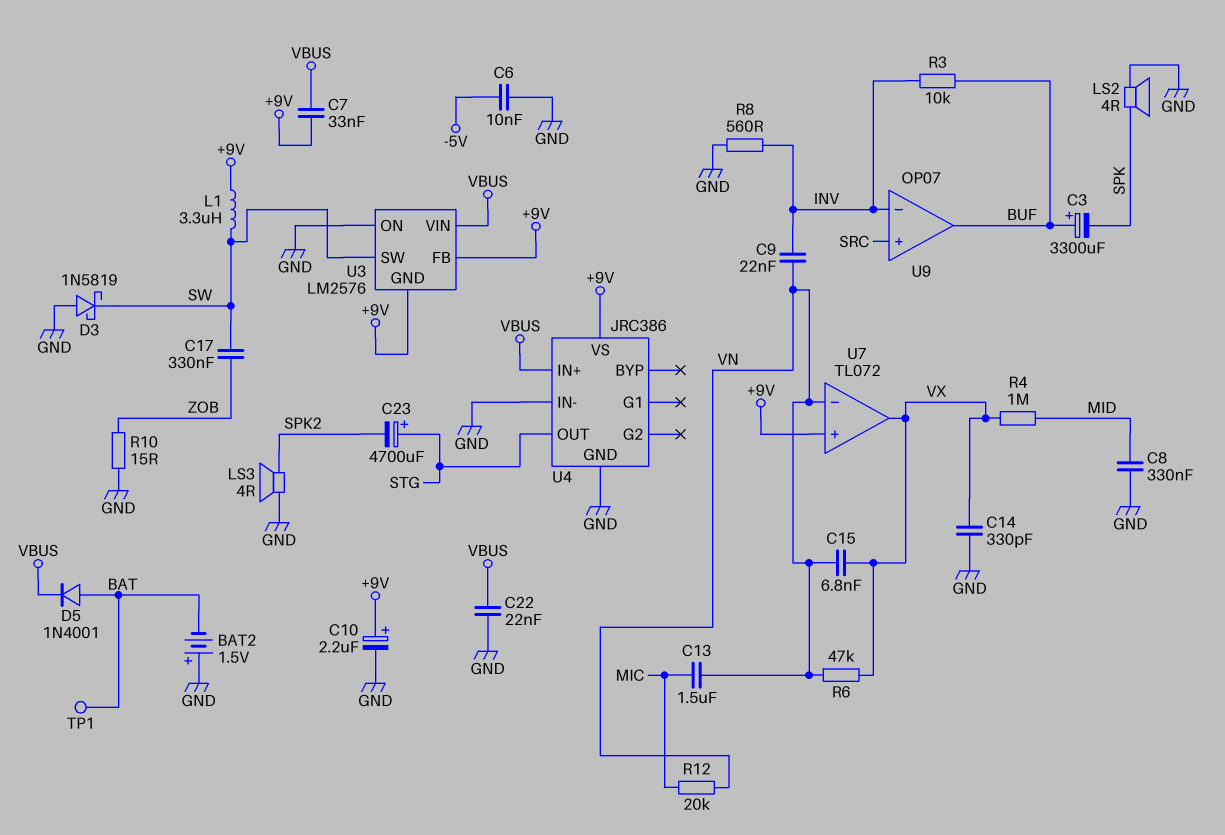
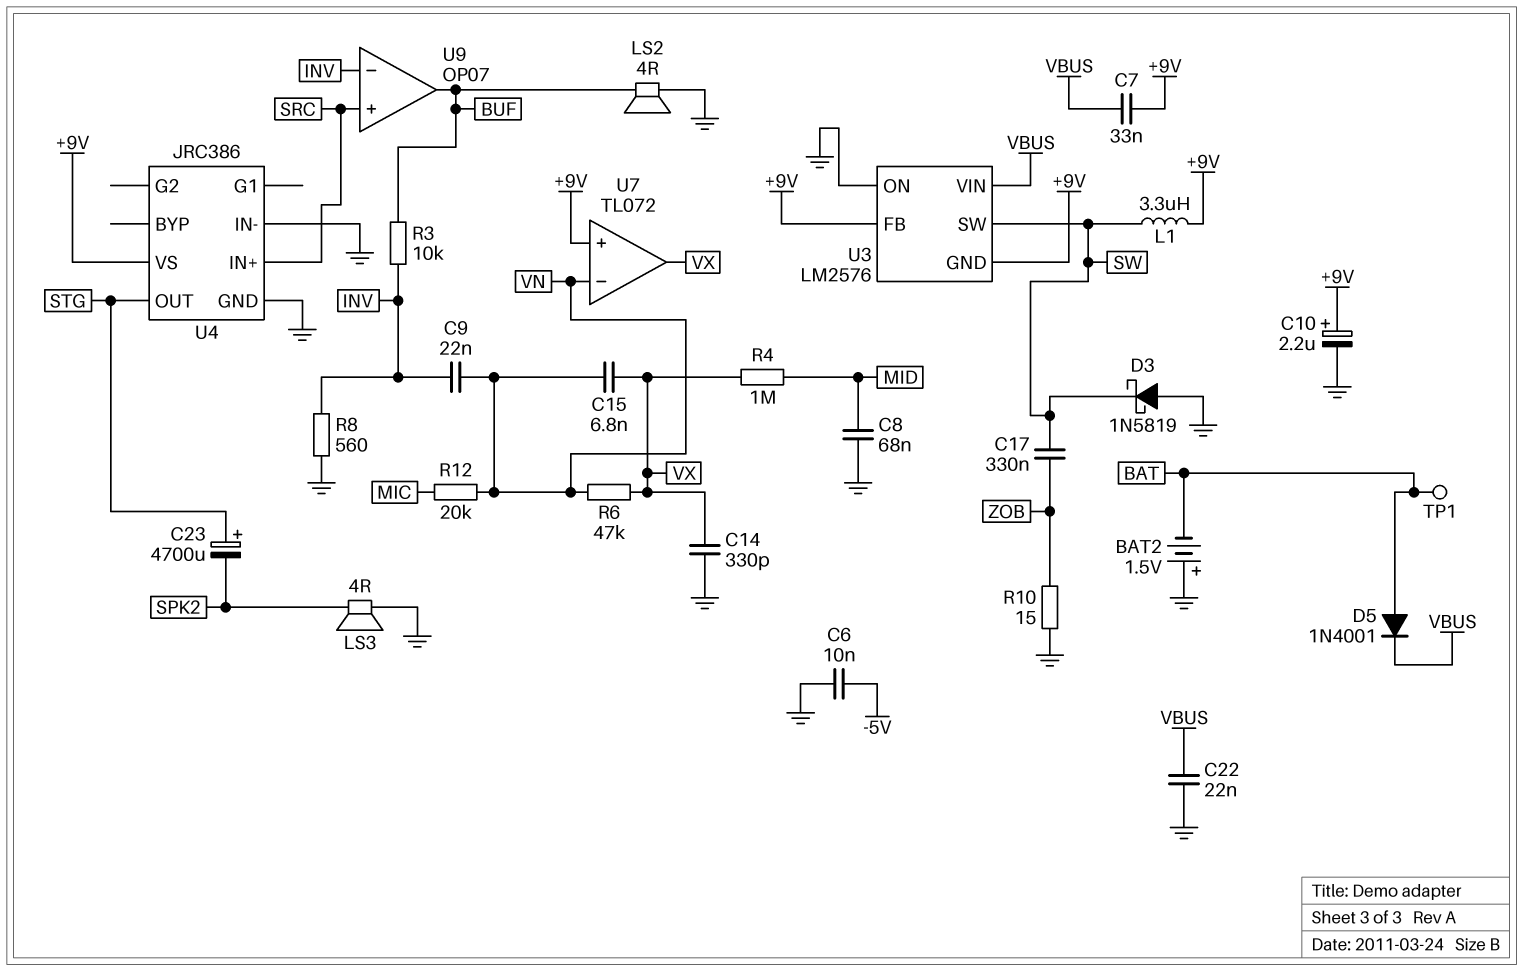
C3: 3300uF (plus BUF, minus SPK) -> none
C8: 330nF (GND, MID) -> 68nF (GND, MID)
C13: 1.5uF (MIC, VN) -> none
LS2: speaker 4R (GND, SPK) -> speaker 4R (BUF, GND)
U4 pin IN+: VBUS -> SRC

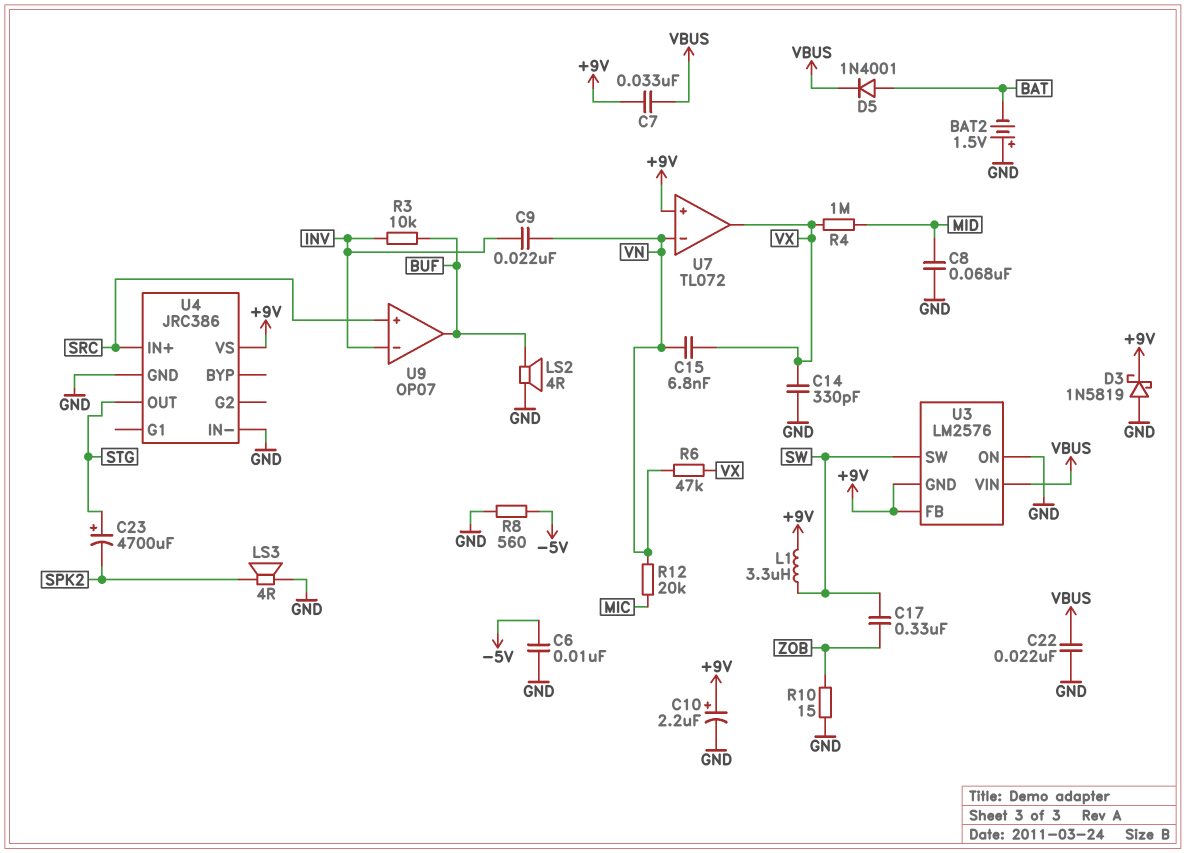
D3: schottky 1N5819 (A GND, K SW) -> schottky 1N5819 (A GND, K +9V)
R8: 560 (GND, INV) -> 560 (-5V, GND)
TP1: test point (BAT) -> none

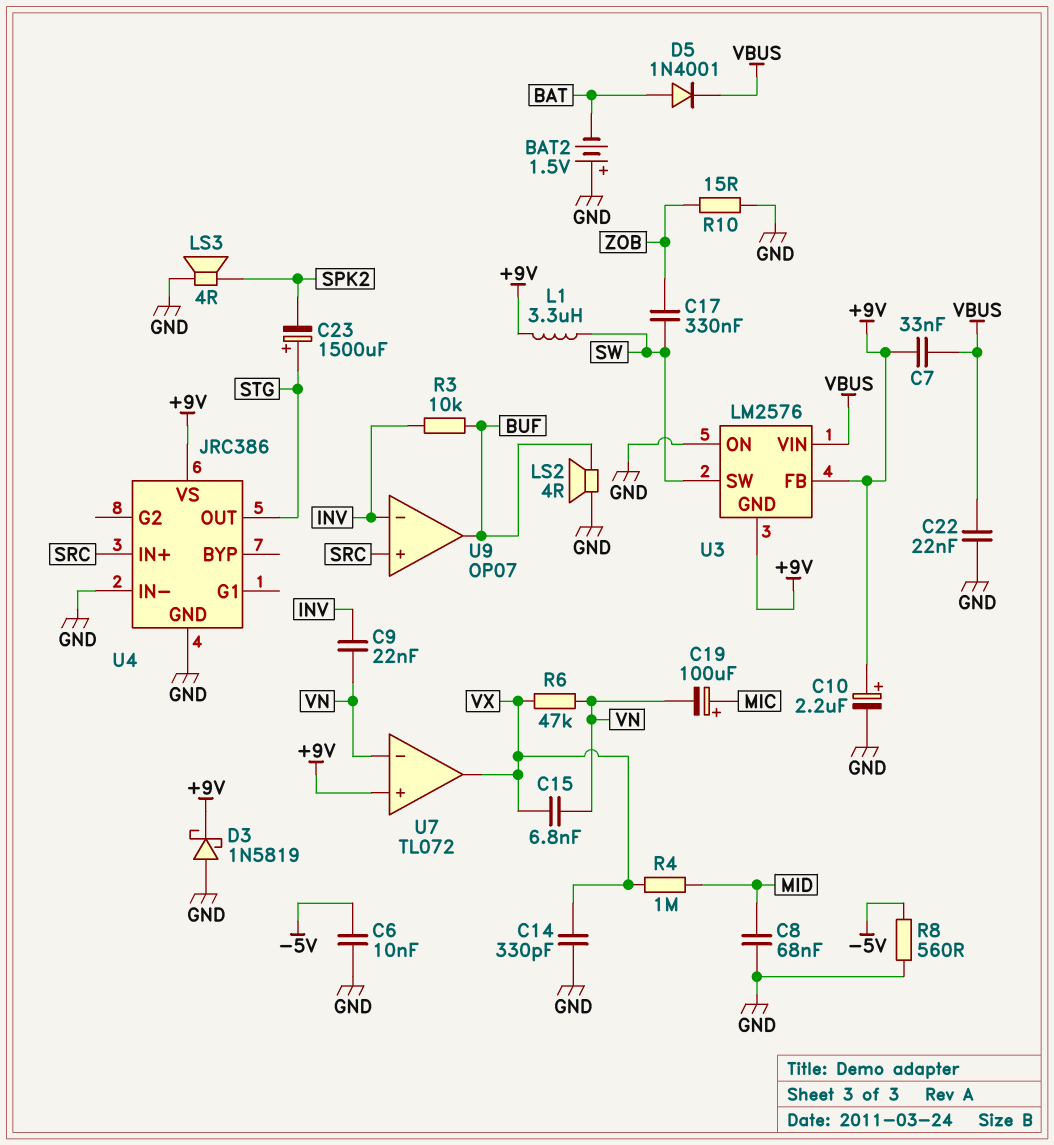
C19: none -> 100uF (plus MIC, minus VN)
C23: 4700uF (plus STG, minus SPK2) -> 1500uF (plus STG, minus SPK2)
R12: 20k (MIC, VN) -> none

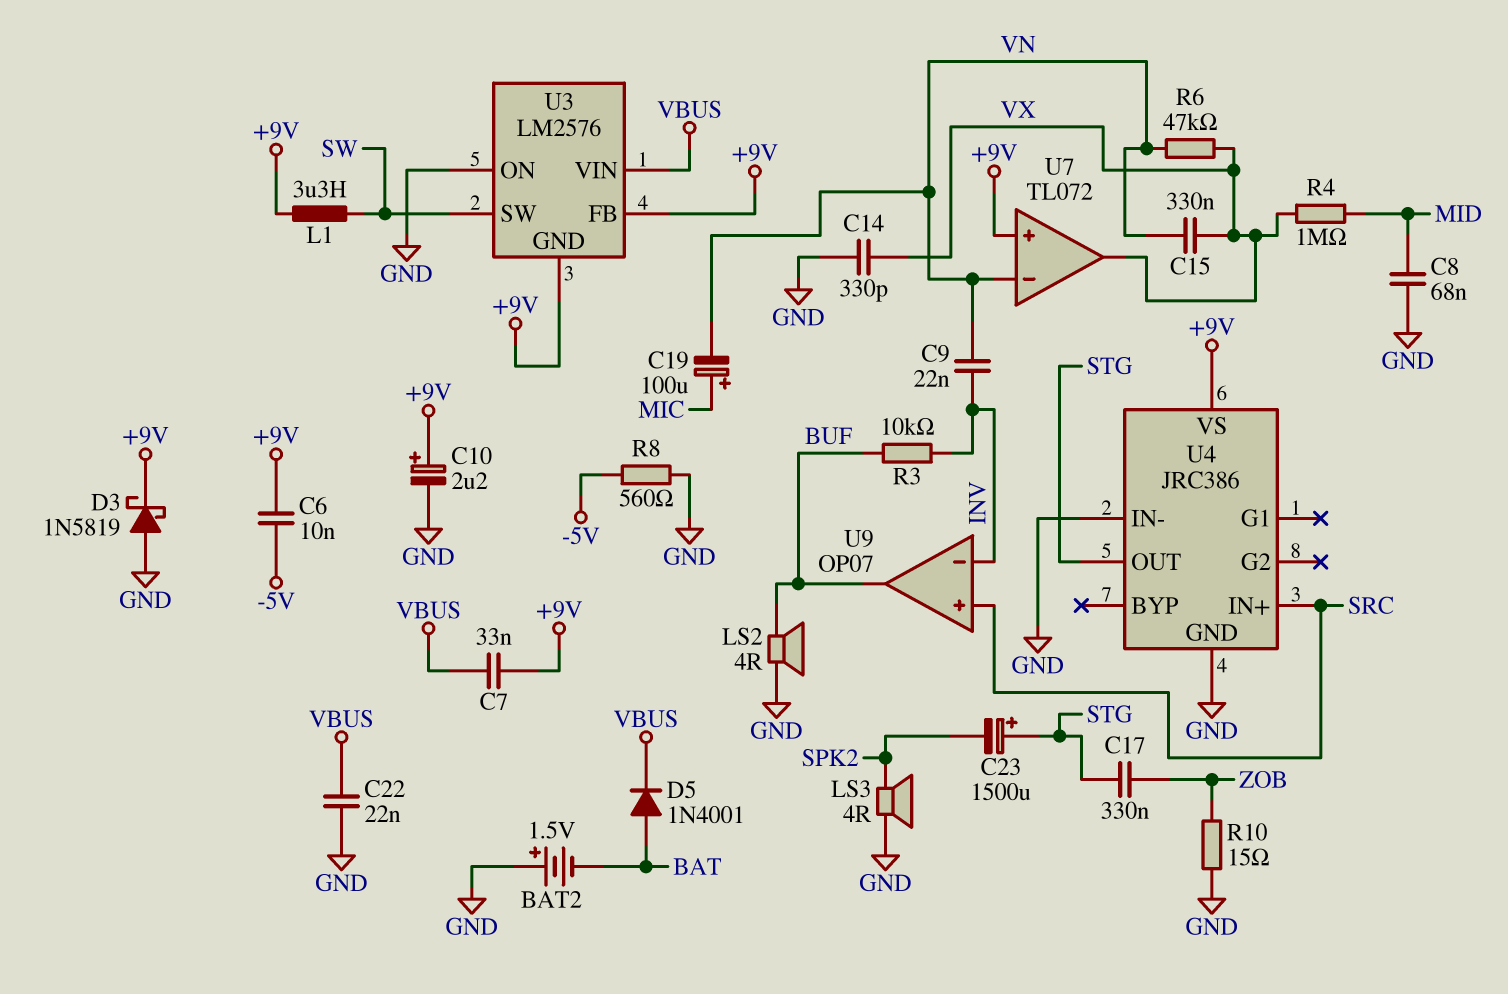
C6: 10nF (-5V, GND) -> 10nF (+9V, -5V)
C15: 6.8nF (VN, VX) -> 330nF (VN, VX)
C17: 330nF (SW, ZOB) -> 330nF (STG, ZOB)

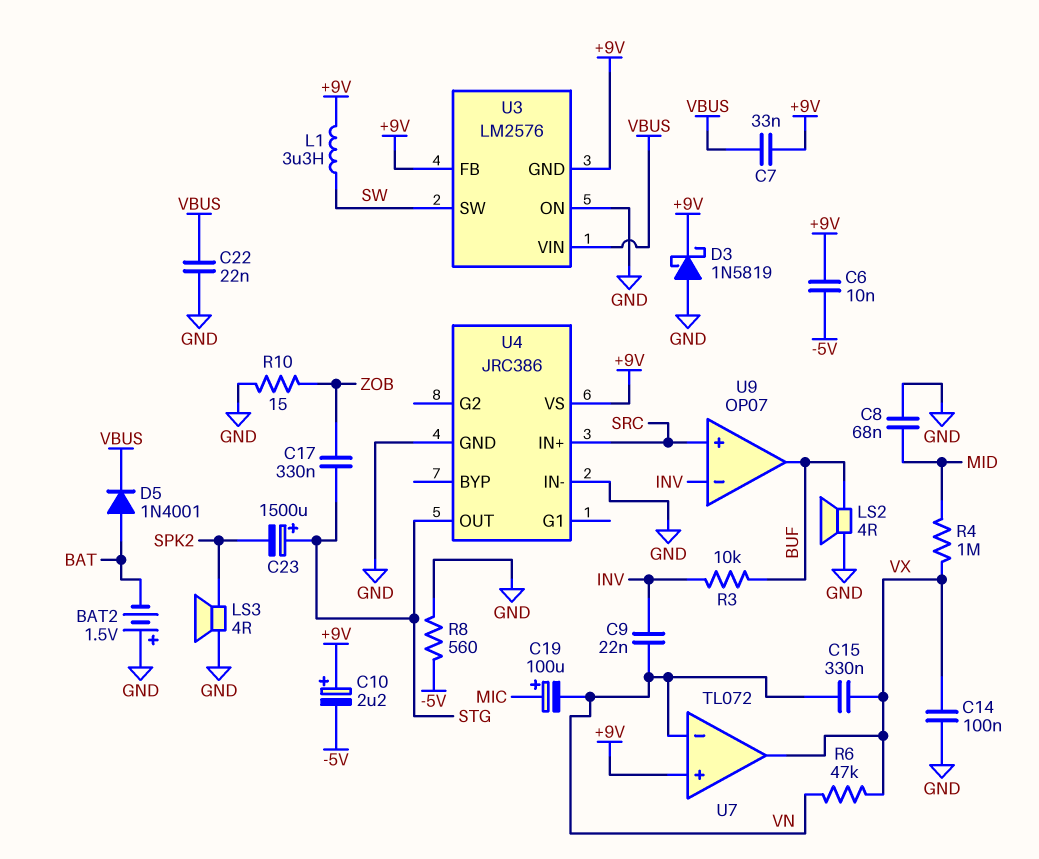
C10: 2.2uF (plus +9V, minus GND) -> 2.2uF (plus +9V, minus -5V)
C14: 330pF (GND, VX) -> 100nF (GND, VX)

